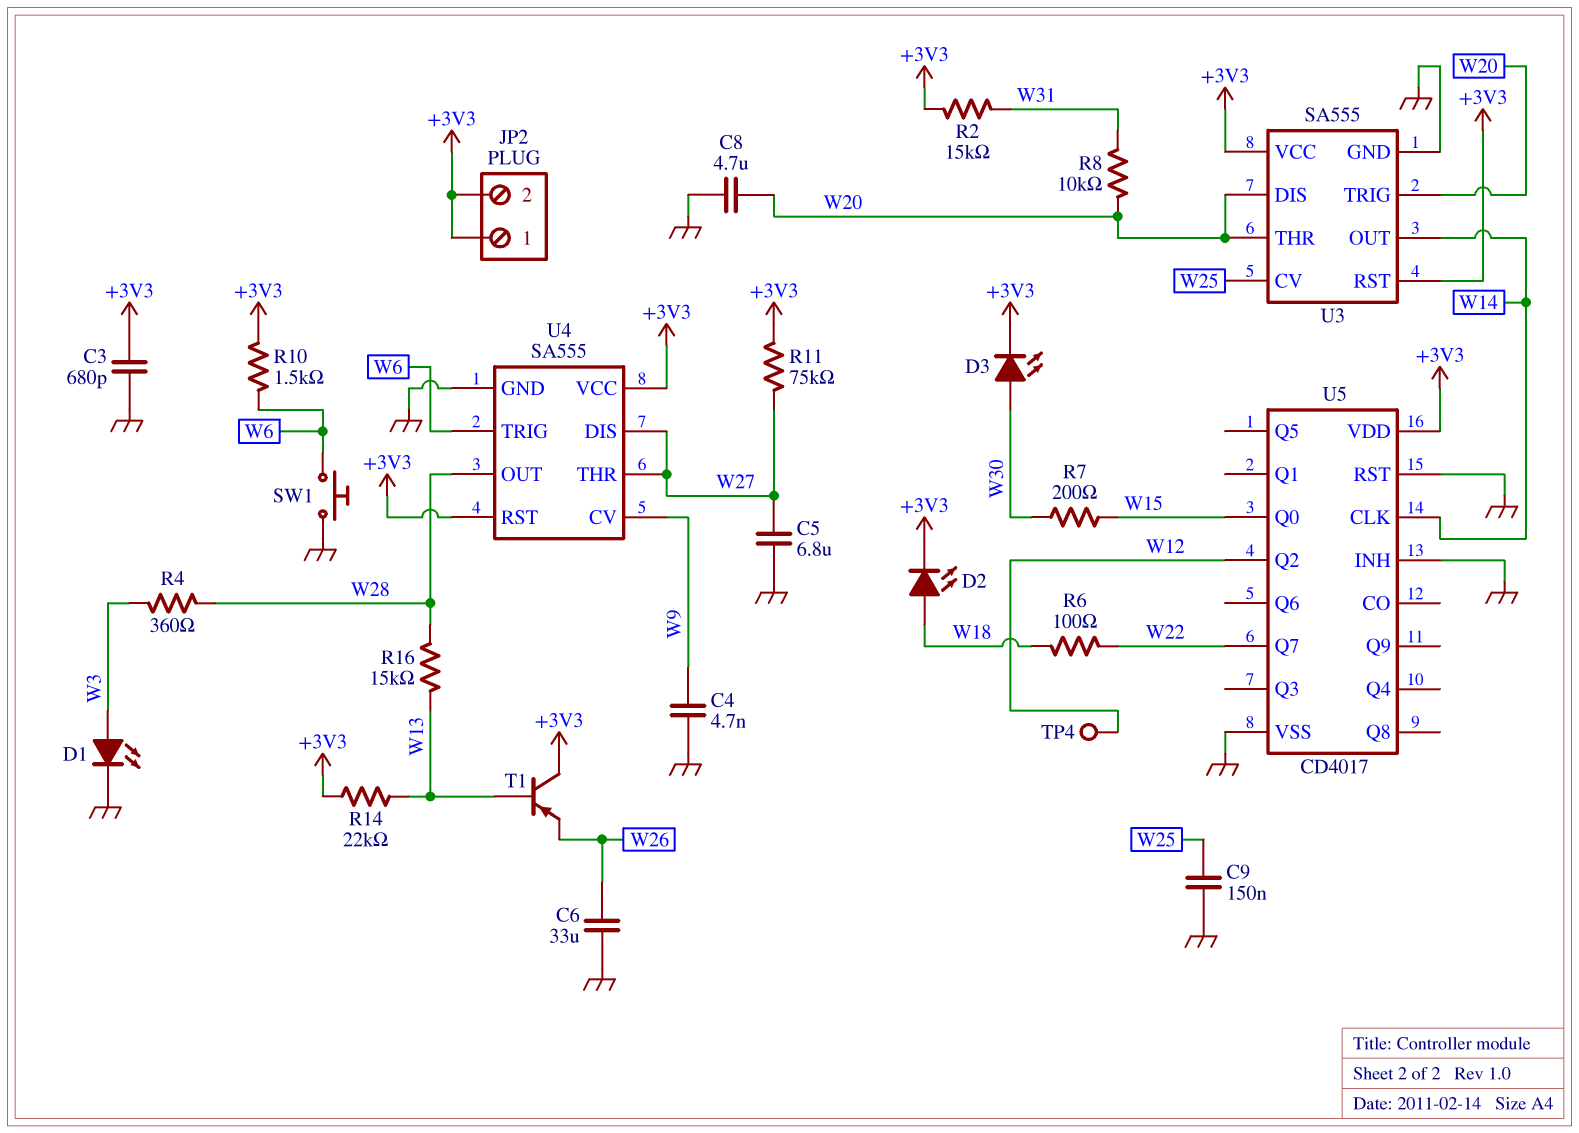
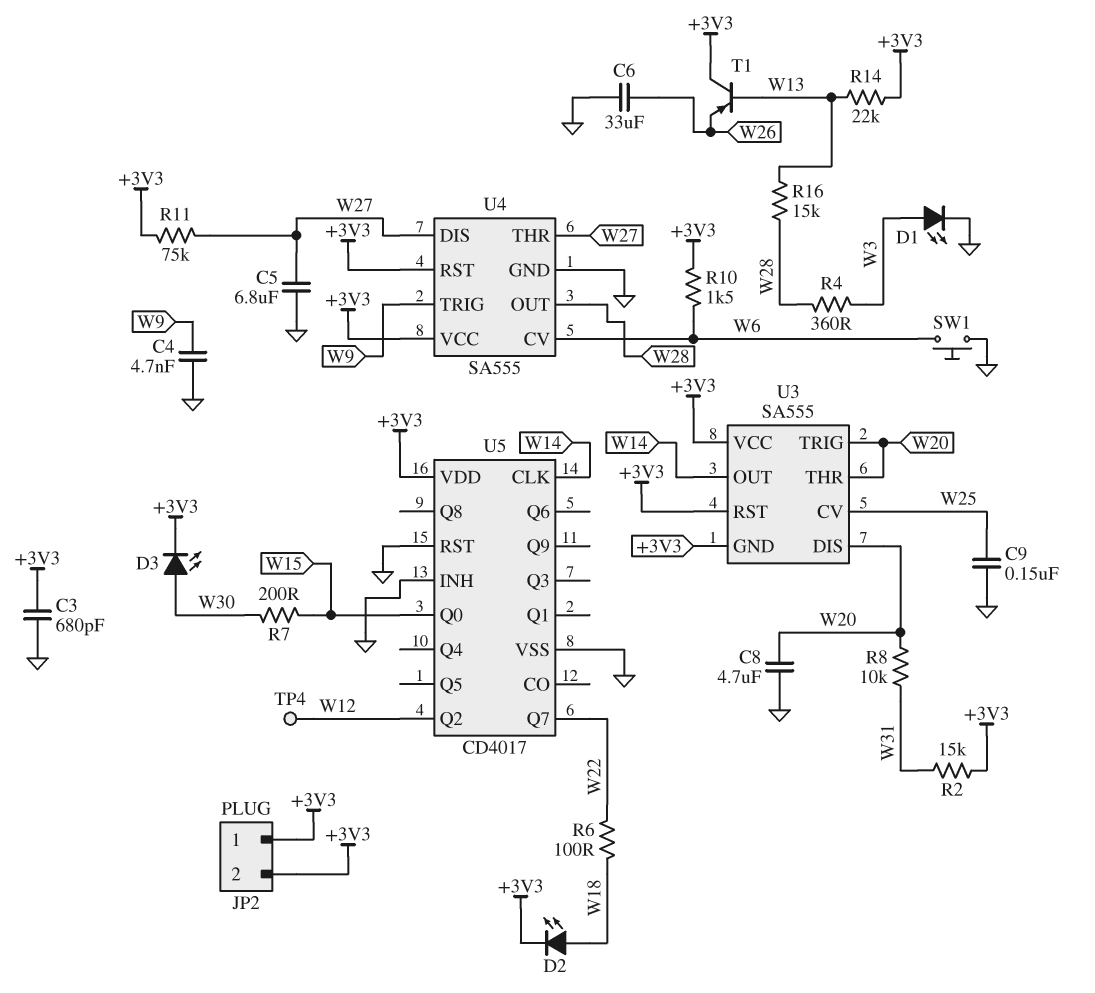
U3 pin GND: GND -> +3V3
U4 pin CV: W9 -> W6
U4 pin TRIG: W6 -> W9

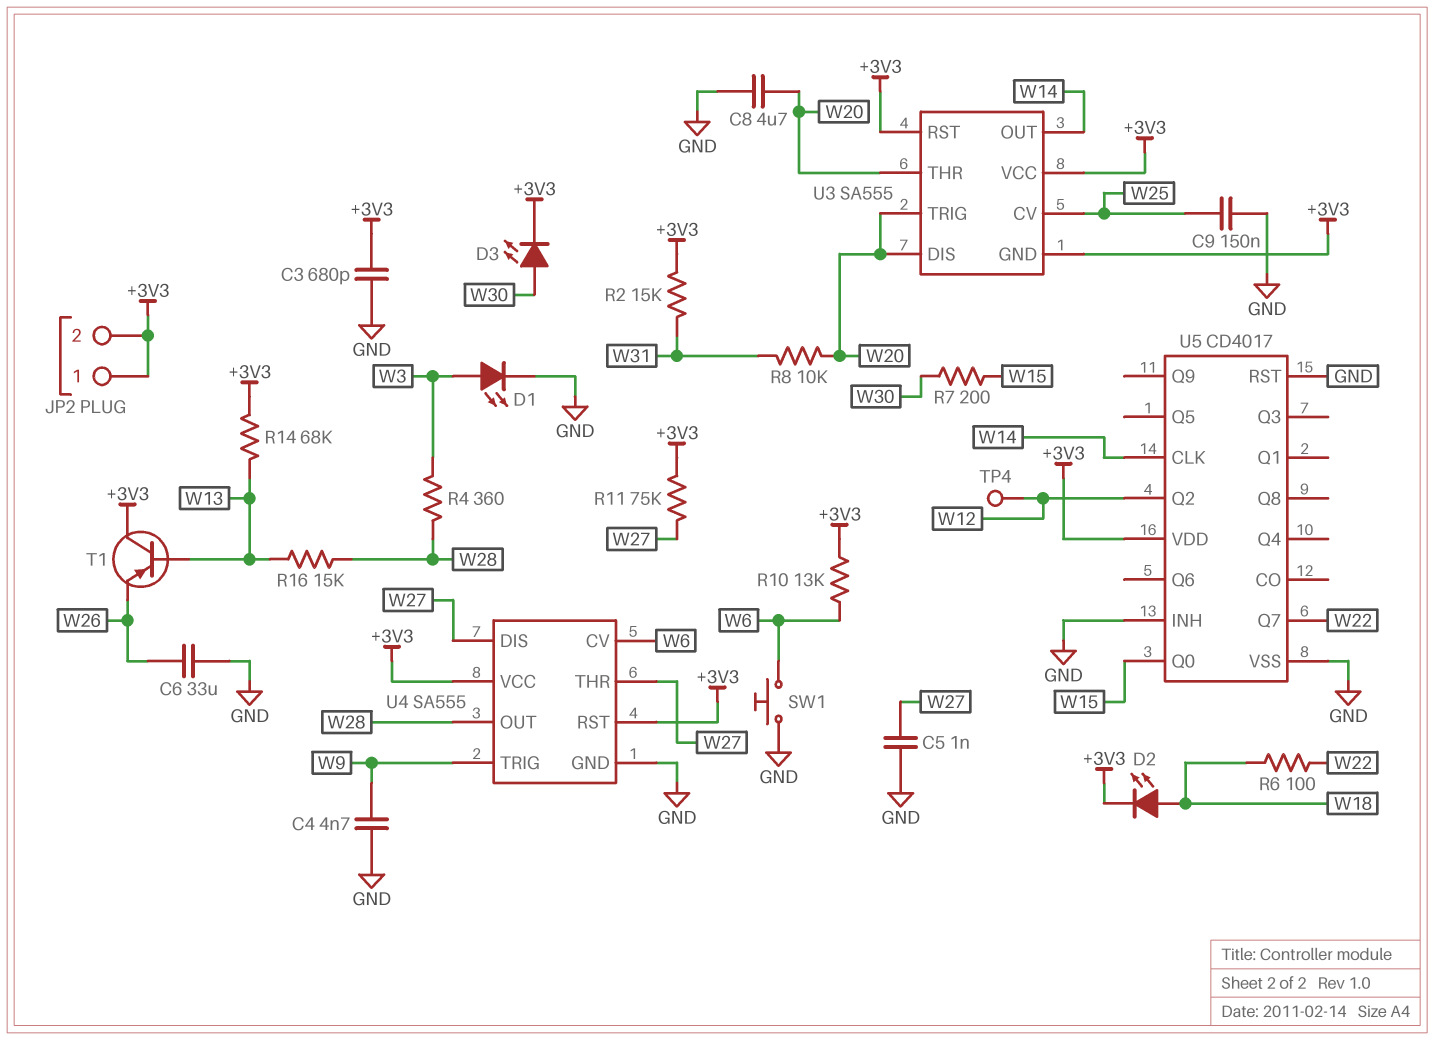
C5: 6.8uF (GND, W27) -> 1nF (GND, W27)
R10: 1.5k (+3V3, W6) -> 13k (+3V3, W6)
R14: 22k (+3V3, W13) -> 68k (+3V3, W13)

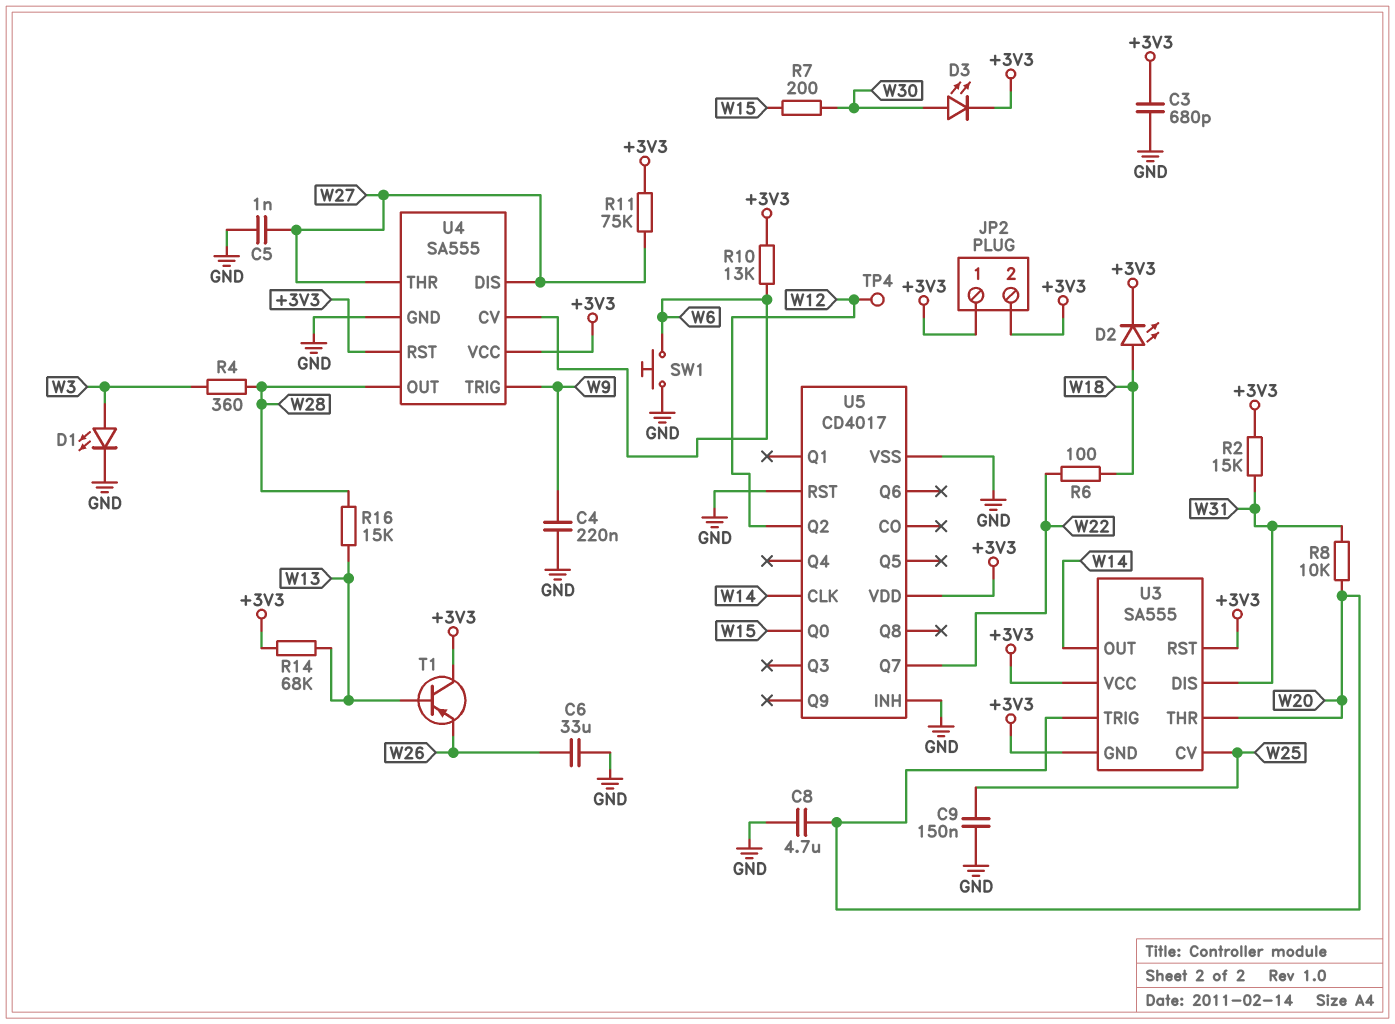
C4: 4.7nF (GND, W9) -> 220nF (GND, W9)
U3 pin DIS: W20 -> W31

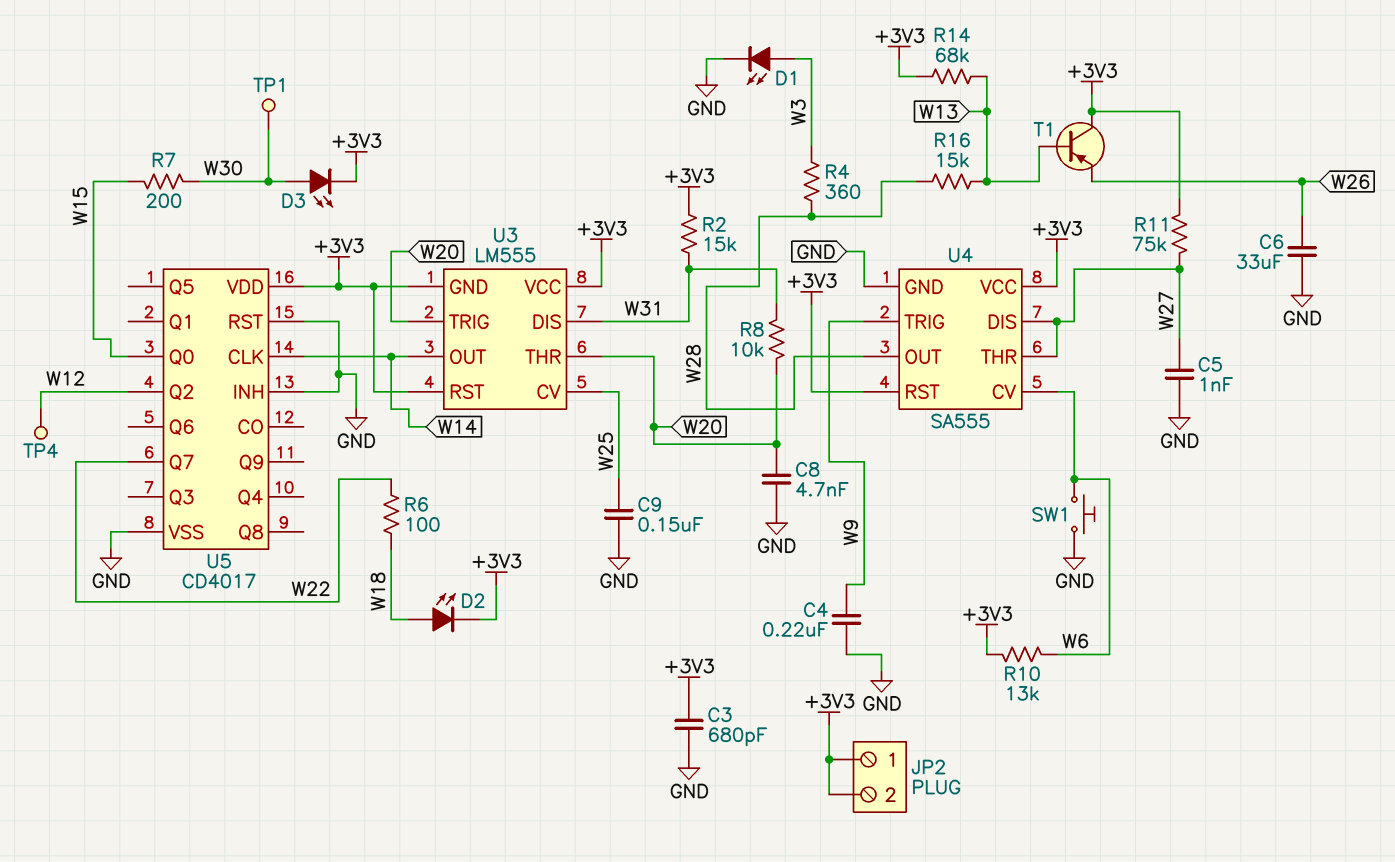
C8: 4.7uF (GND, W20) -> 4.7nF (GND, W20)
TP1: none -> test point (W30)
U3: SA555 -> LM555

